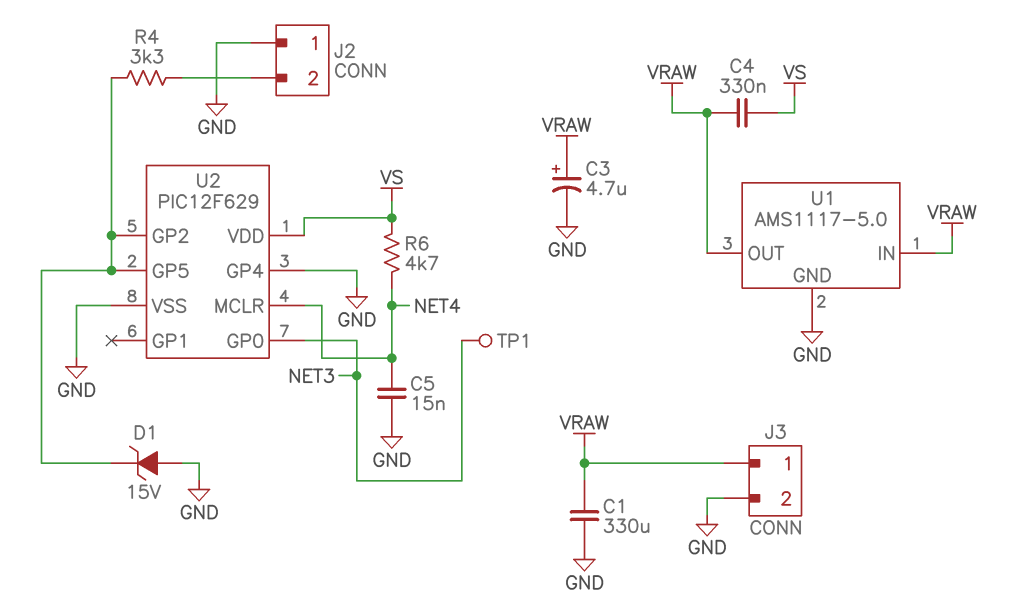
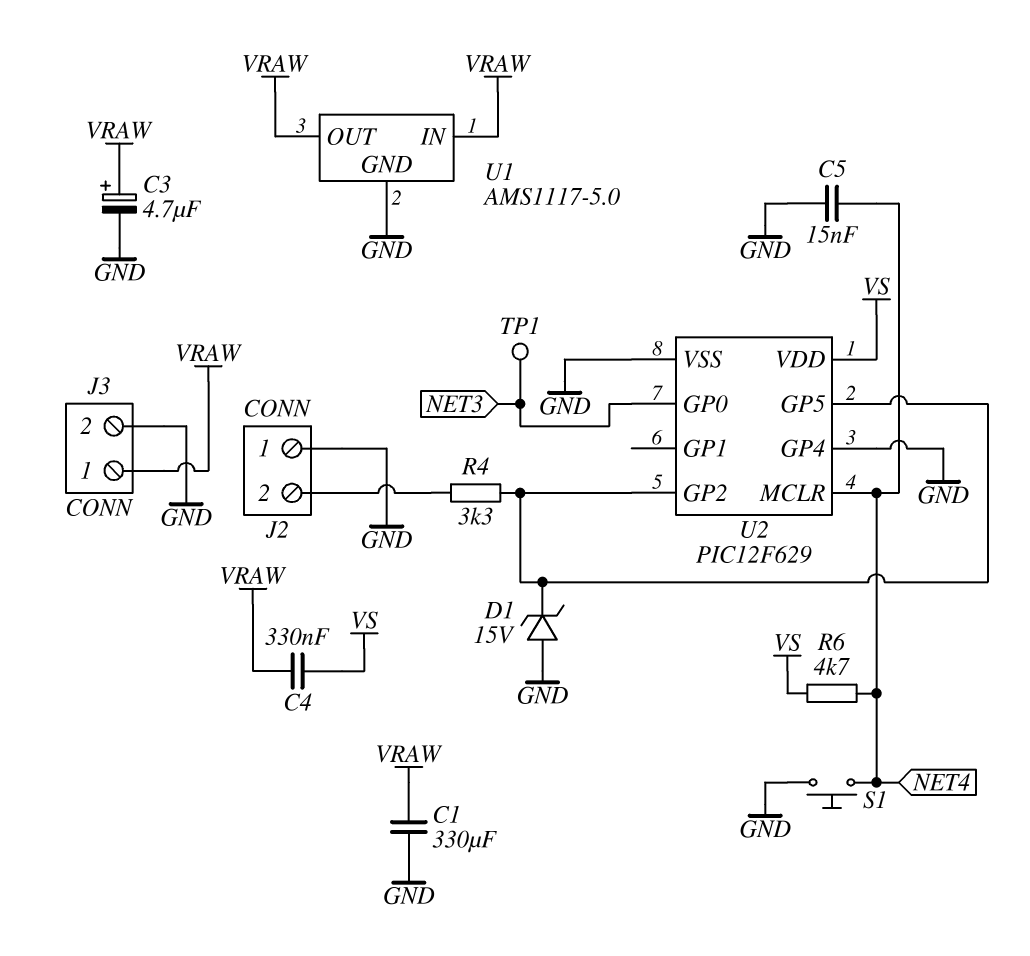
S1: none -> button (GND, NET4)

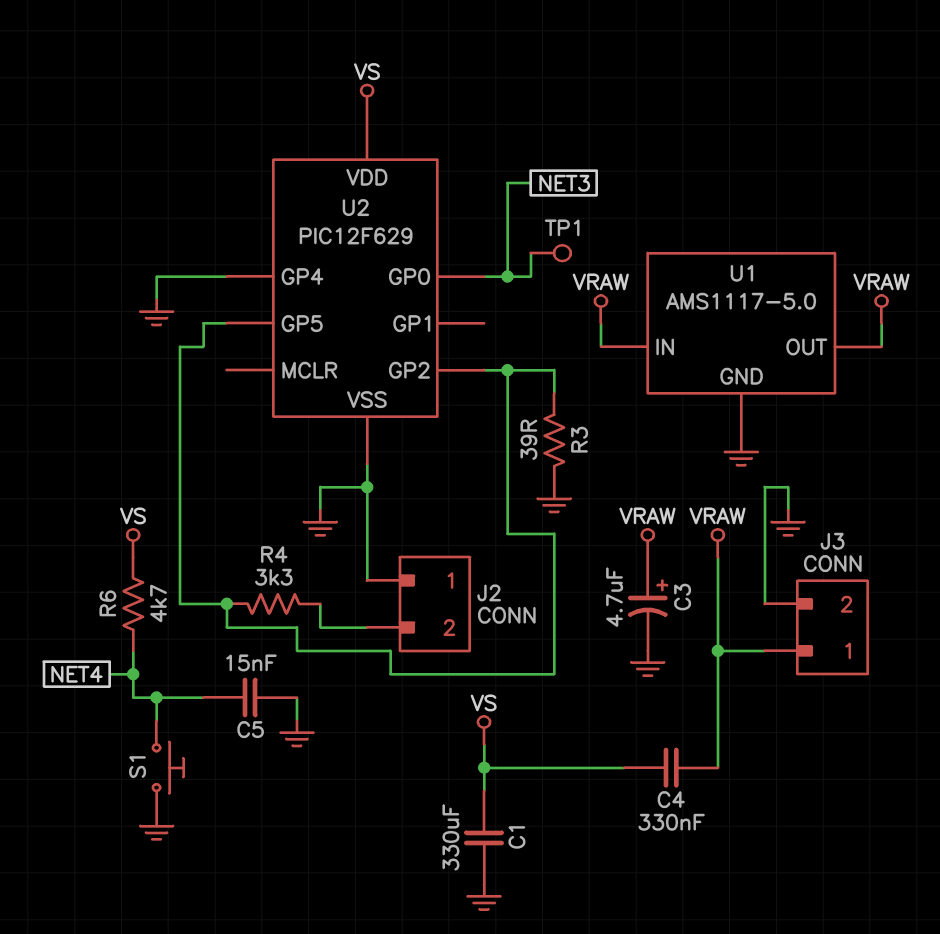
C1: 330uF (GND, VRAW) -> 330uF (GND, VS)
D1: zener 15V (A GND, K U2/GP2) -> none
R3: none -> 39 (GND, U2/GP2)
U2 pin MCLR: NET4 -> none

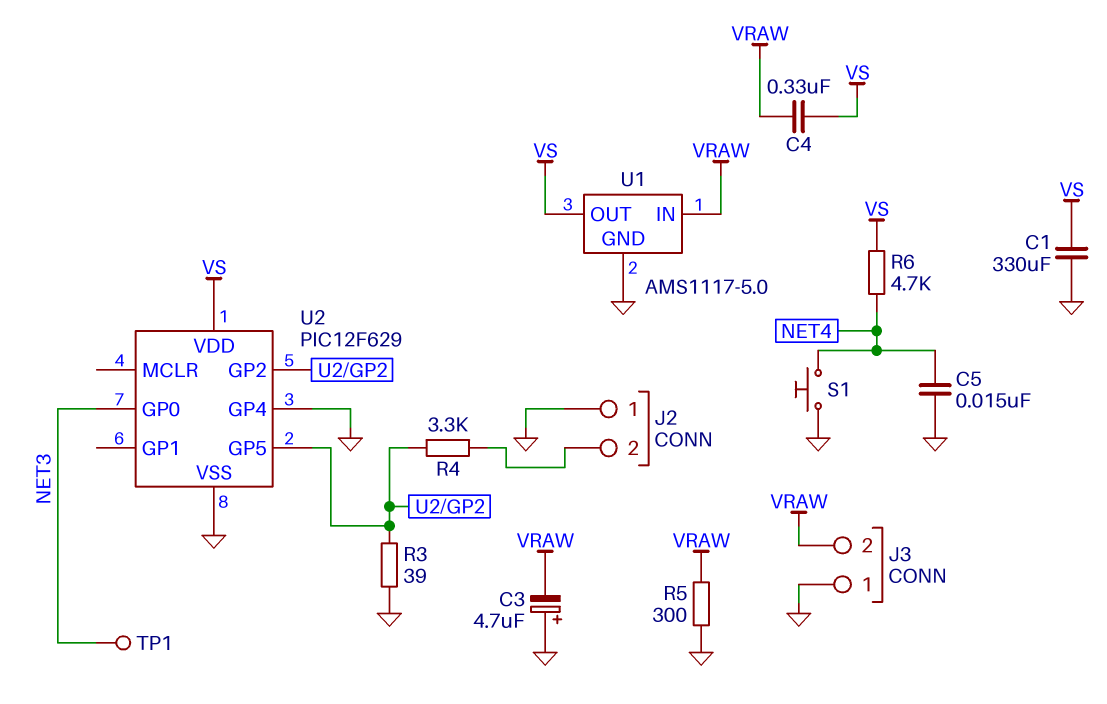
C3: 4.7uF (plus VRAW, minus GND) -> 4.7uF (plus GND, minus VRAW)
J3 pin 1: VRAW -> GND
J3 pin 2: GND -> VRAW
R5: none -> 300 (GND, VRAW)
U1 pin OUT: VRAW -> VS

